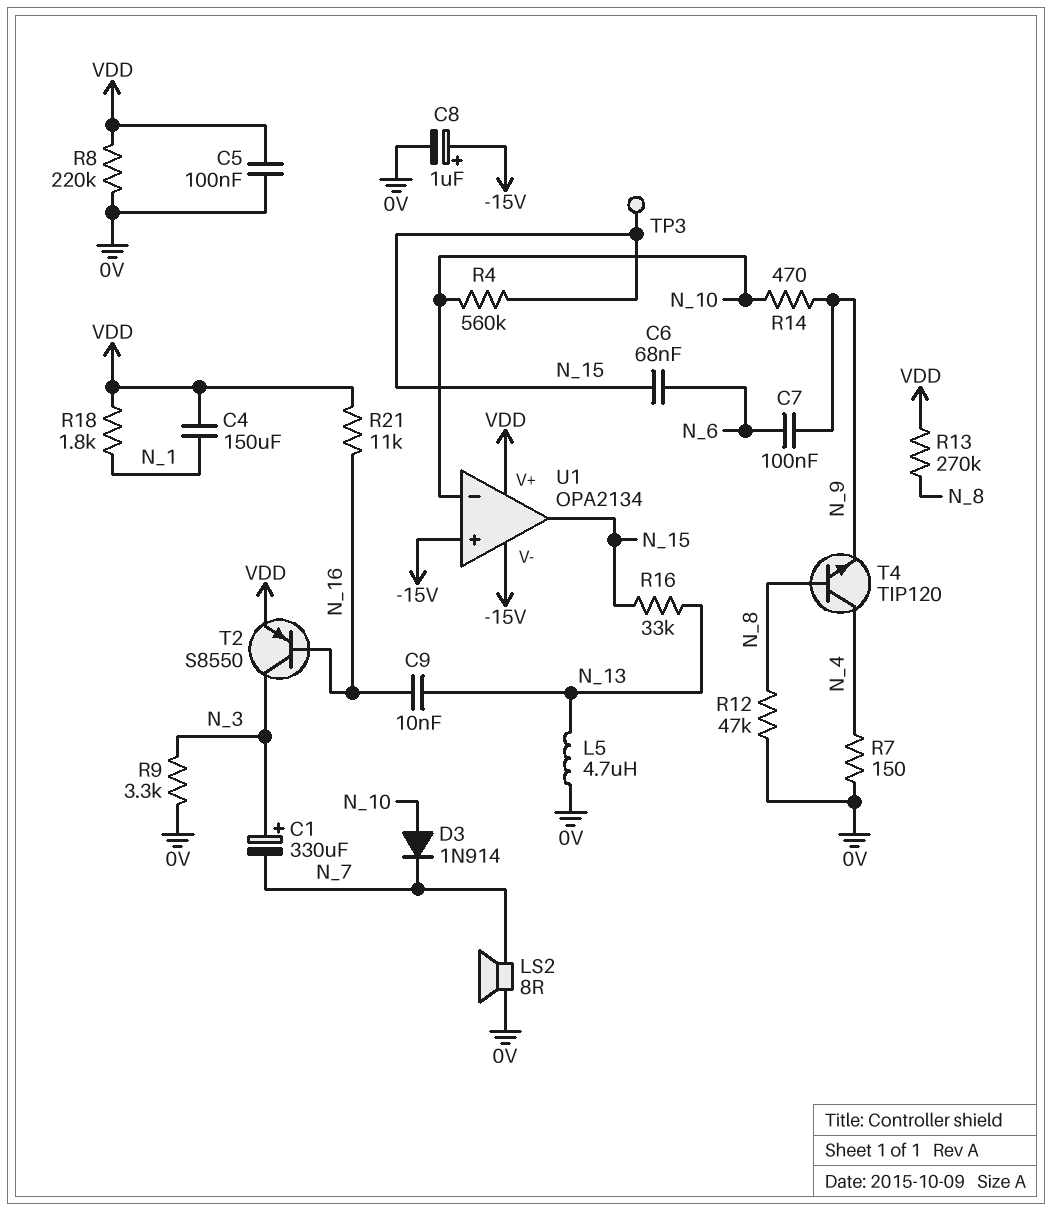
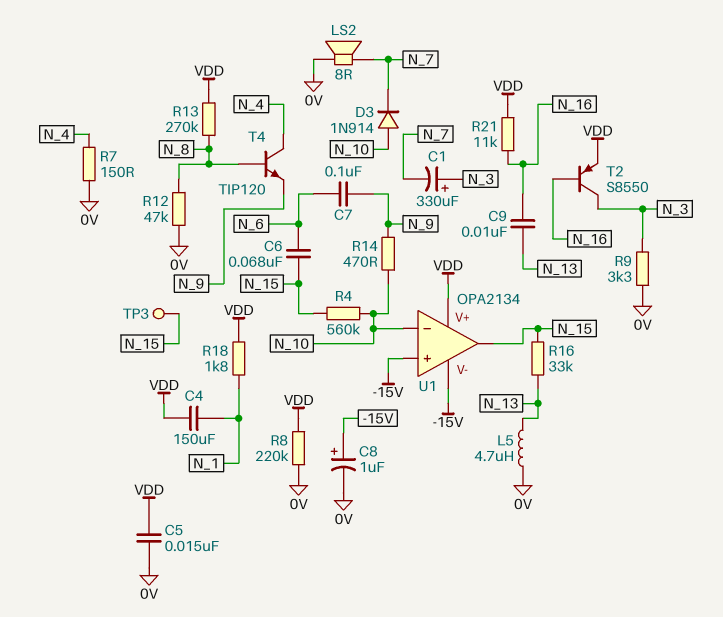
C5: 100nF (0V, VDD) -> 15nF (0V, VDD)

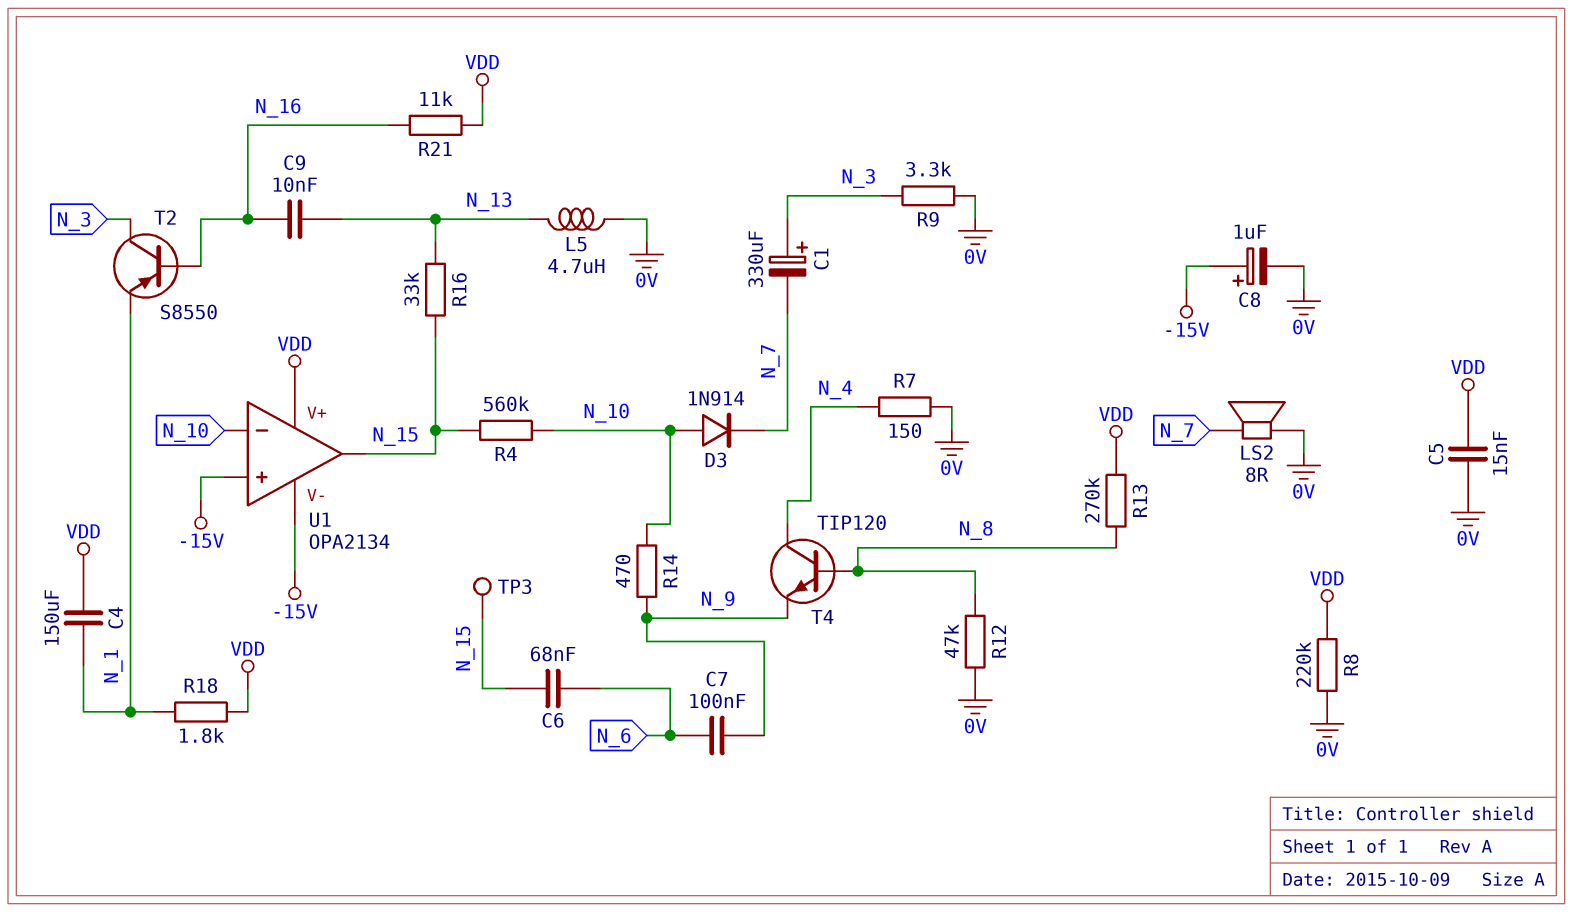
T2: PNP S8550 (B N_16, C N_3, E VDD) -> PNP S8550 (B N_16, C N_3, E N_1)

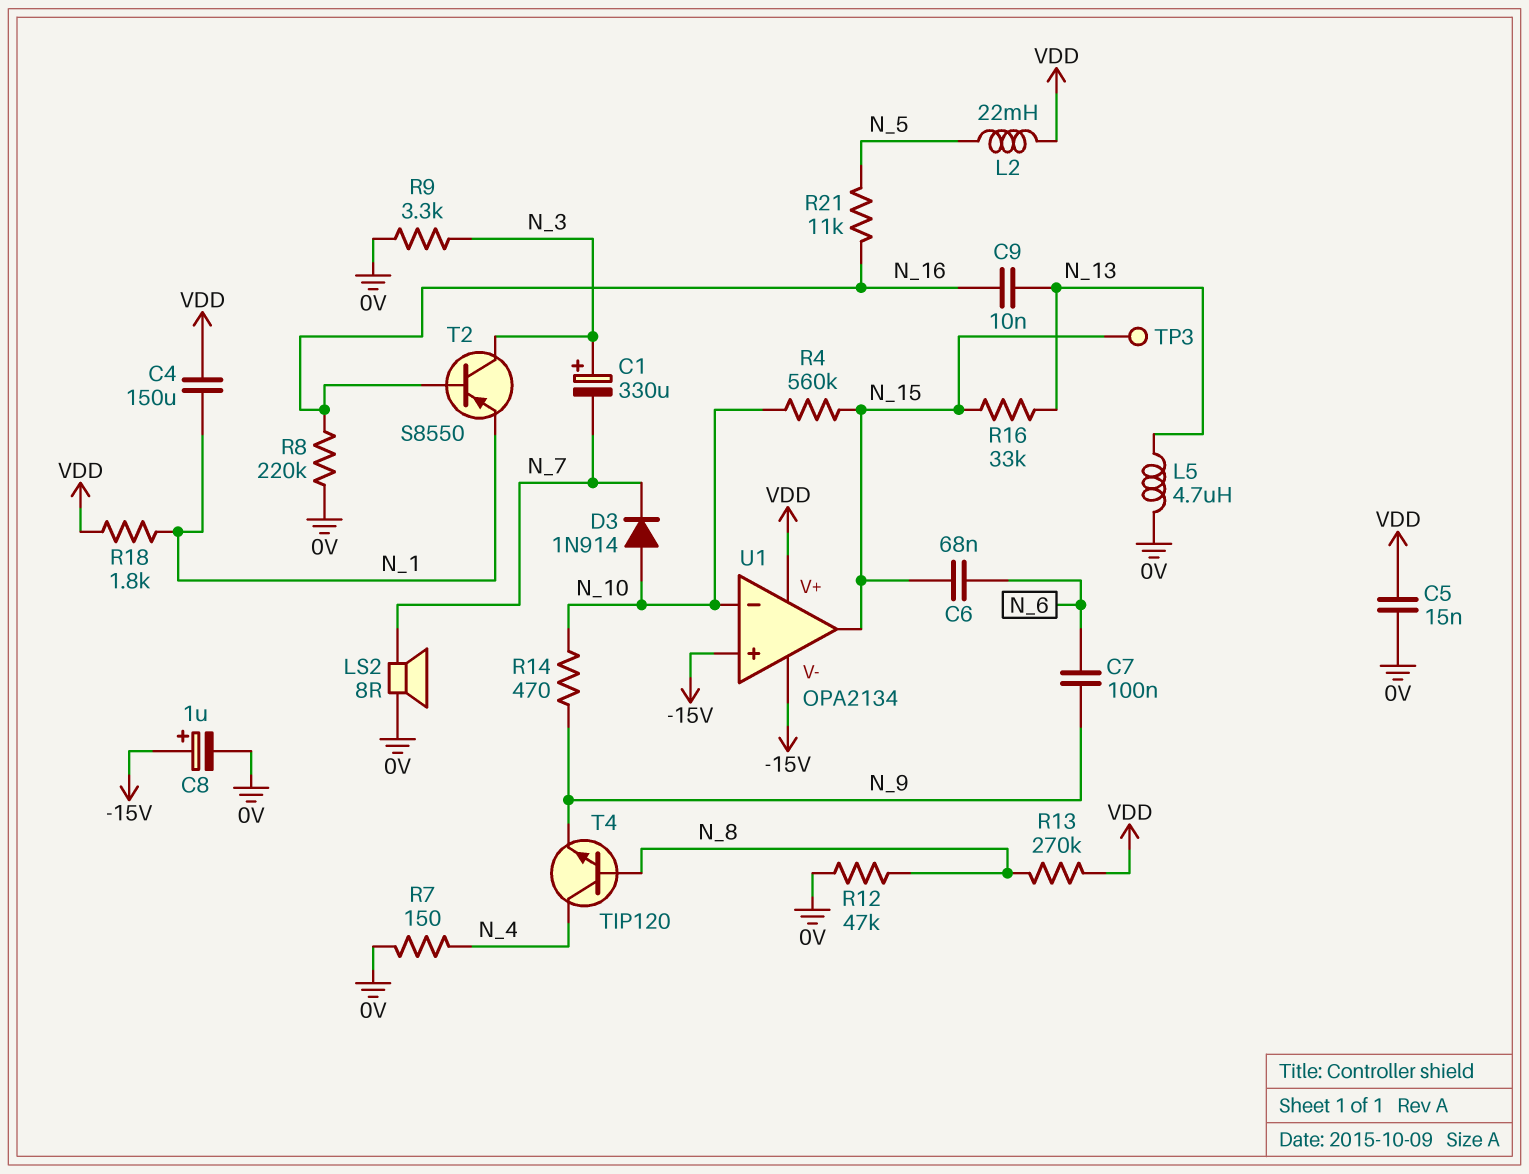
L2: none -> 22mH (N_5, VDD)
R8: 220k (0V, VDD) -> 220k (0V, N_16)
R21: 11k (N_16, VDD) -> 11k (N_5, N_16)

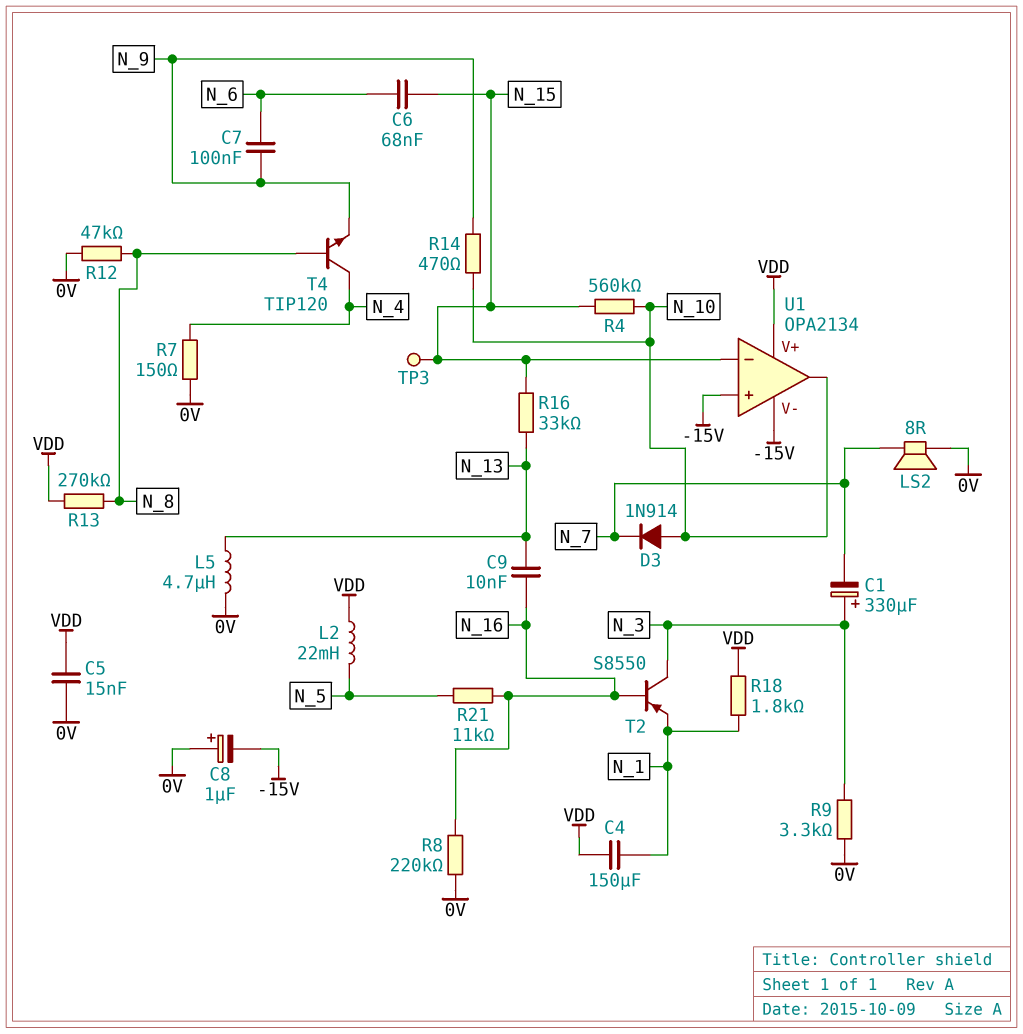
C8: 1uF (plus -15V, minus 0V) -> 1uF (plus 0V, minus -15V)
U1 pin in-: N_10 -> N_15
U1 pin out: N_15 -> N_10

